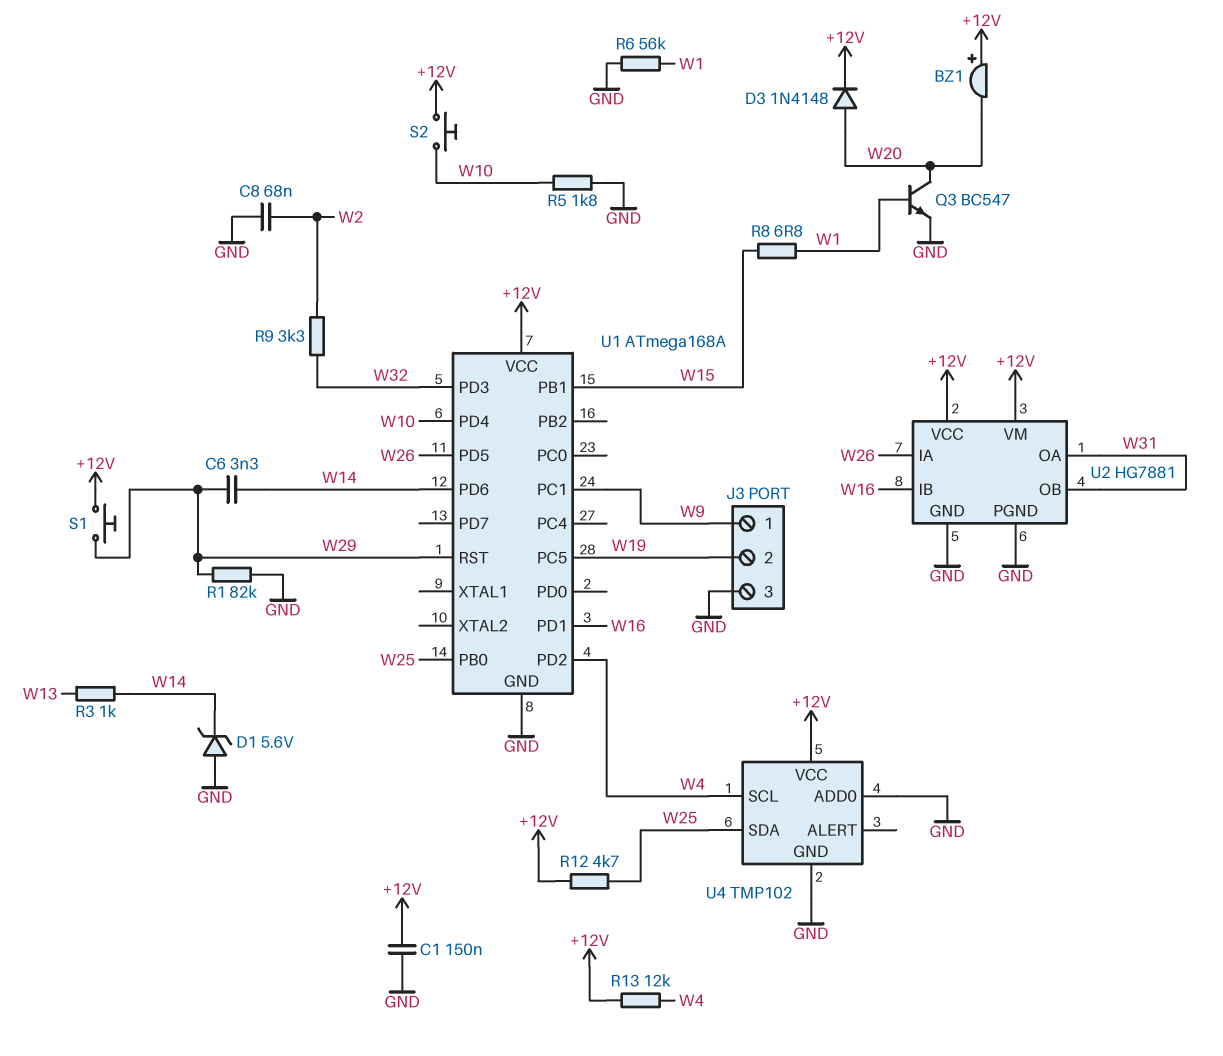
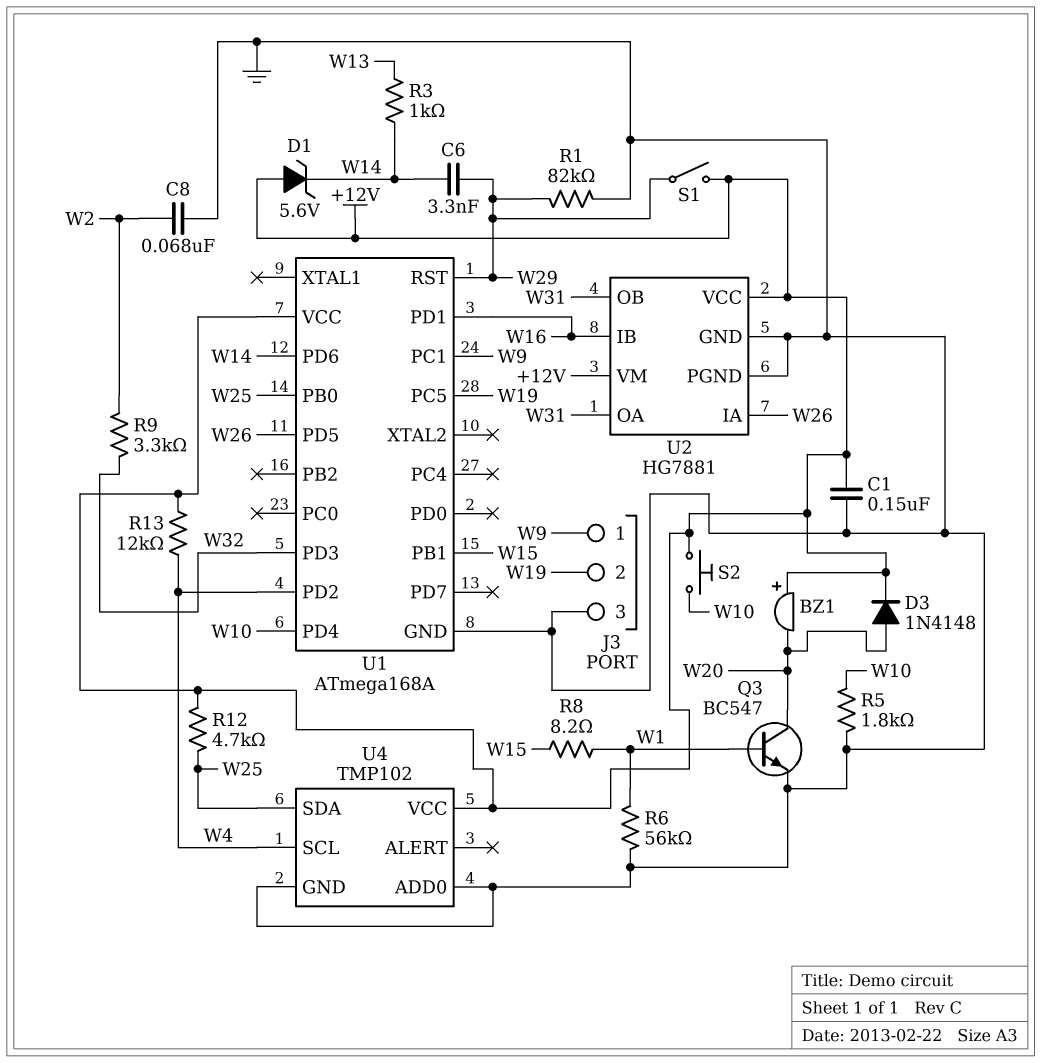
D1: zener 5.6V (A GND, K W14) -> zener 5.6V (A +12V, K W14)
R8: 6.8 (W1, W15) -> 8.2 (W1, W15)
S1: button (+12V, W29) -> switch (+12V, W29)

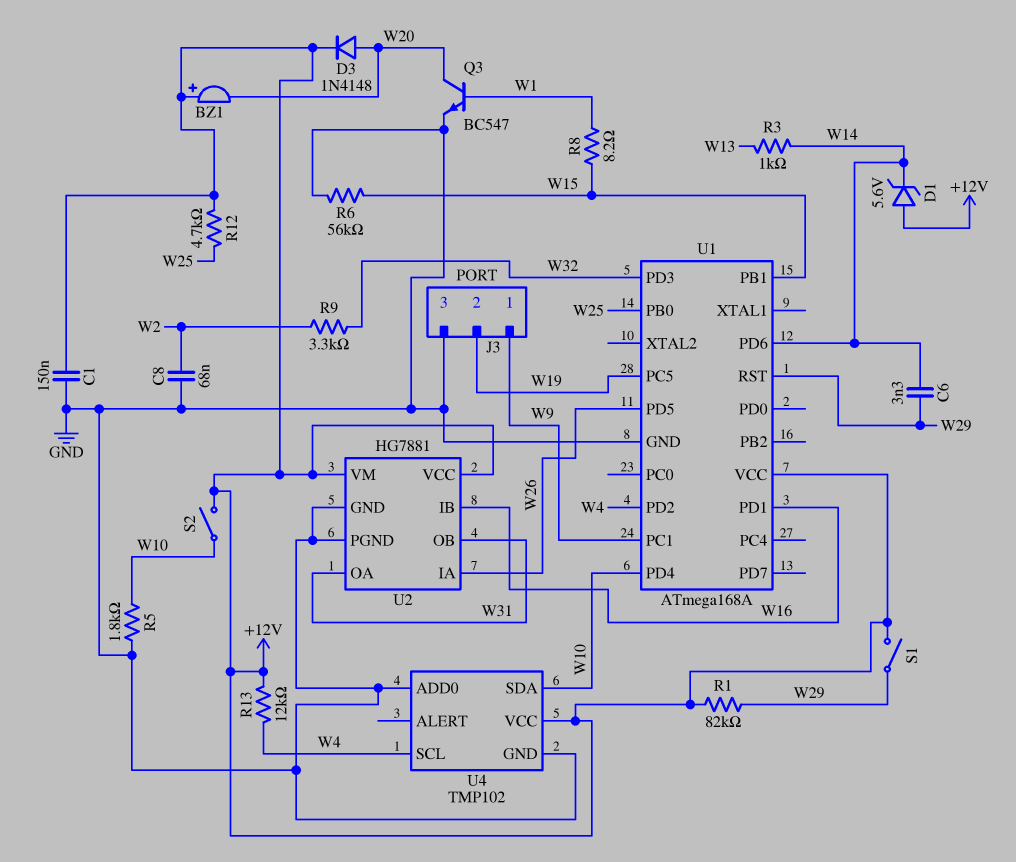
R1: 82k (GND, W29) -> 82k (+12V, W29)
R6: 56k (GND, W1) -> 56k (GND, W15)
S2: button (+12V, W10) -> switch (+12V, W10)
U4 pin SDA: W25 -> W10

